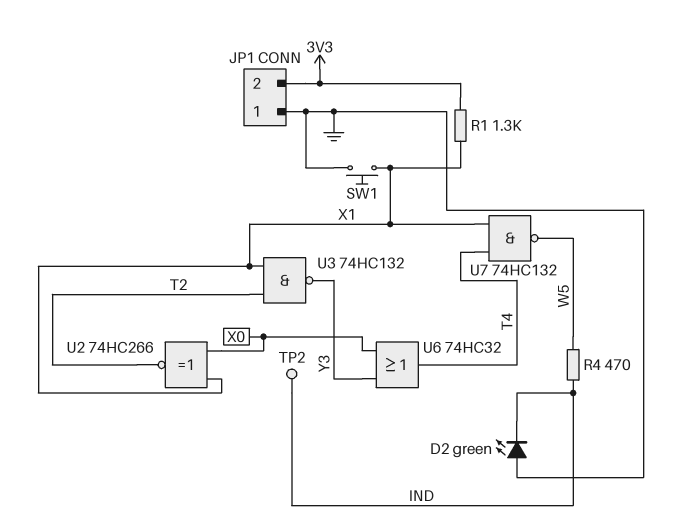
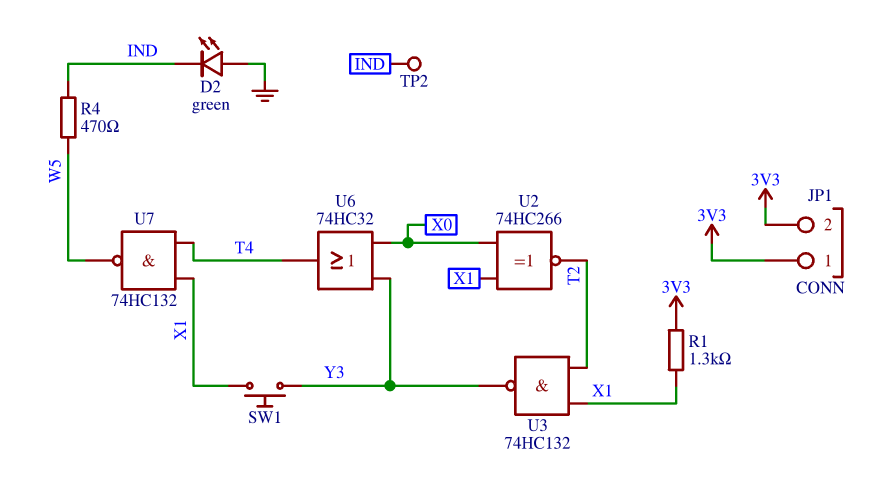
JP1 pin 1: GND -> 3V3
SW1: button (GND, X1) -> button (X1, Y3)

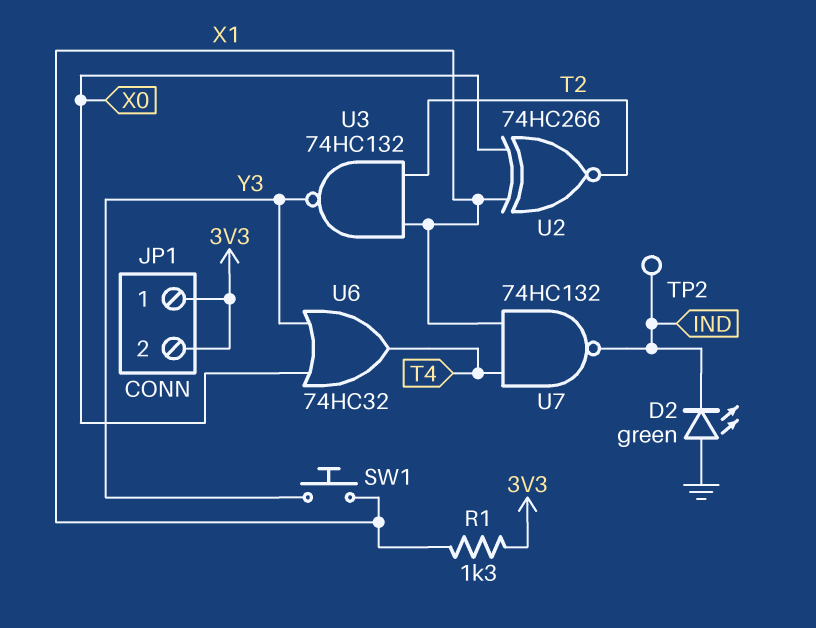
R4: 470 (IND, W5) -> none
U7: NAND 74HC132 (in T4, in X1, out W5) -> NAND 74HC132 (in T4, in X1, out IND)

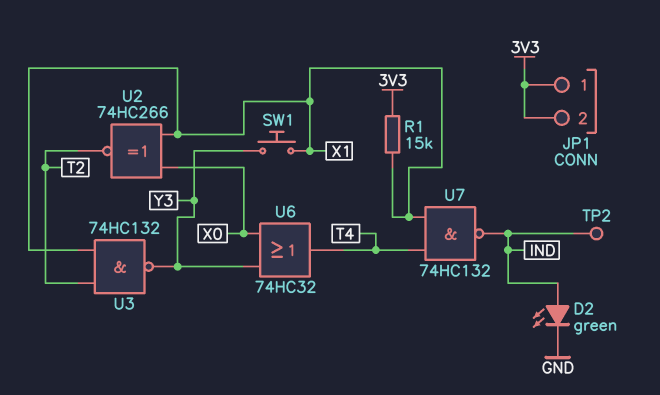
D2: LED green (A GND, K IND) -> LED green (A IND, K GND)
R1: 1.3k (3V3, X1) -> 15k (3V3, X1)

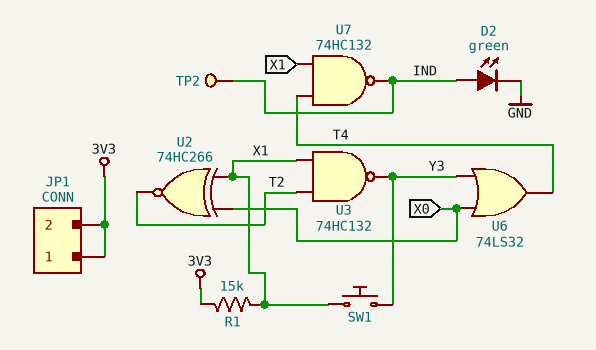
U6: OR 74HC32 (in X0, in Y3, out T4) -> OR 74LS32 (in X0, in Y3, out T4)

